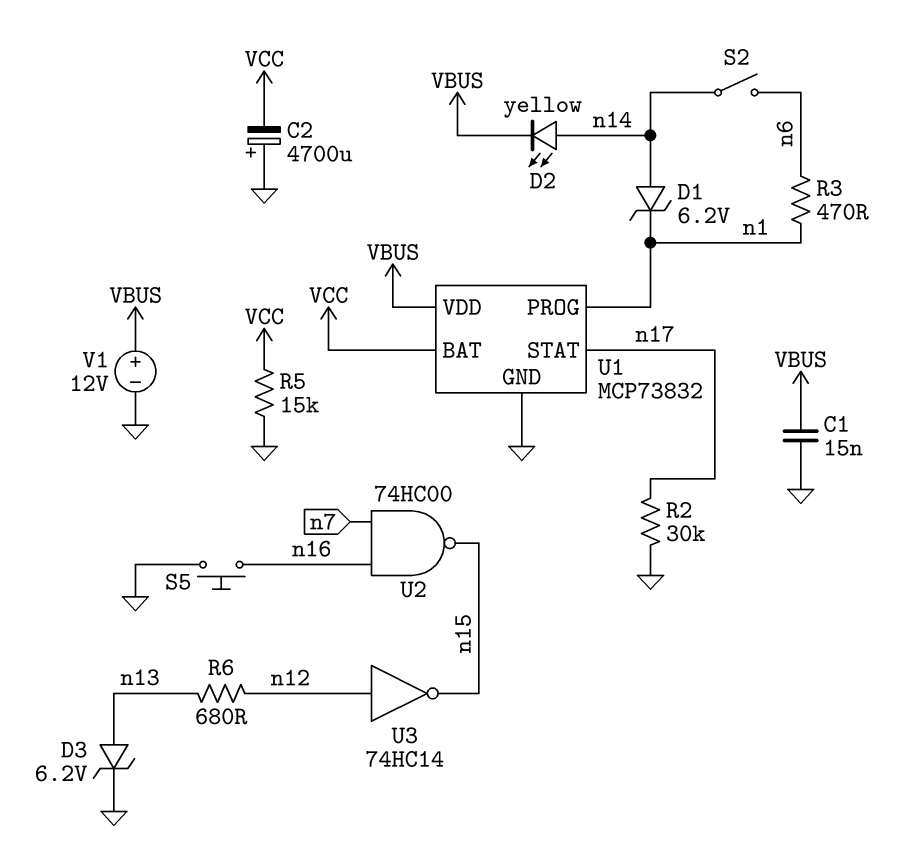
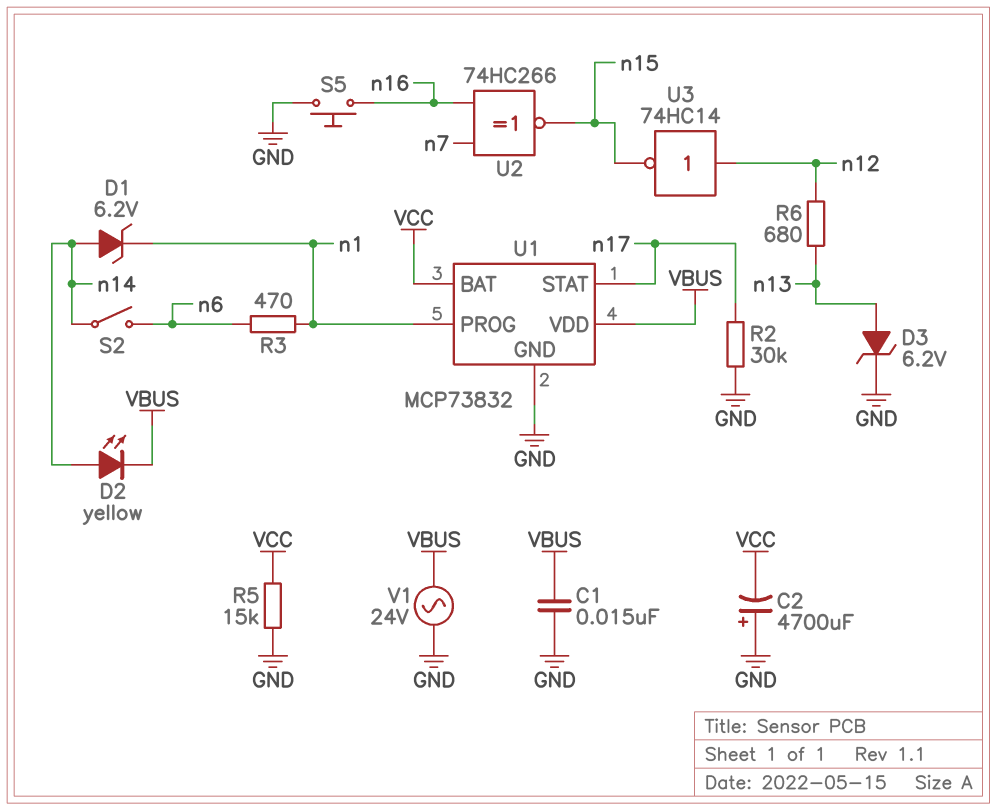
U2: NAND 74HC00 (in n7, in n16, out n15) -> XNOR 74HC266 (in n7, in n16, out n15)
V1: 12V (plus VBUS, minus GND) -> AC 24V (GND, VBUS)

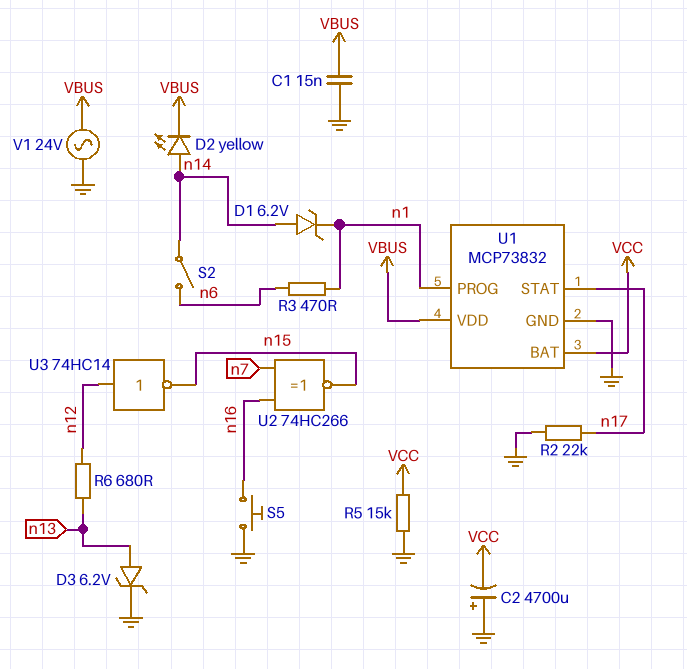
R2: 30k (GND, n17) -> 22k (GND, n17)

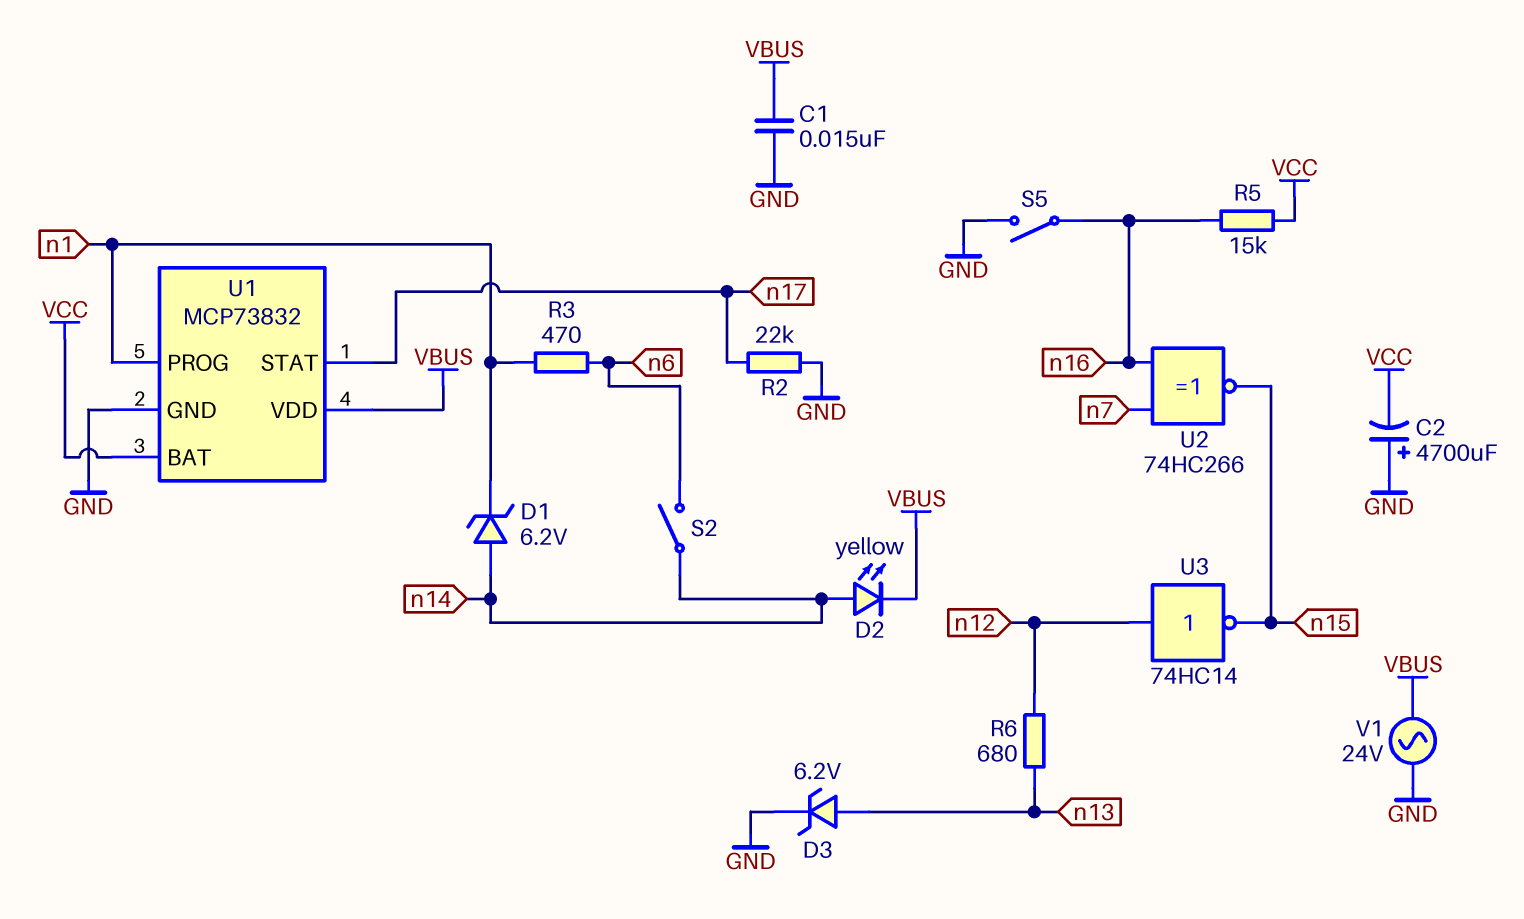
R5: 15k (GND, VCC) -> 15k (VCC, n16)
S5: button (GND, n16) -> switch (GND, n16)

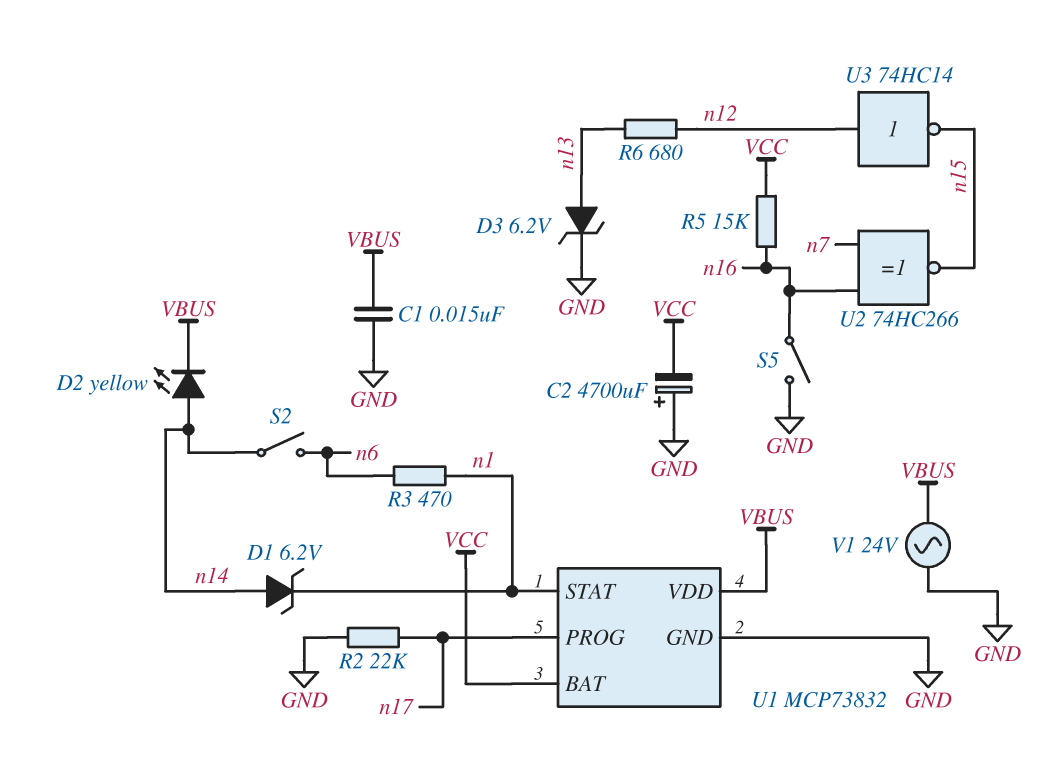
U1 pin PROG: n1 -> n17
U1 pin STAT: n17 -> n1

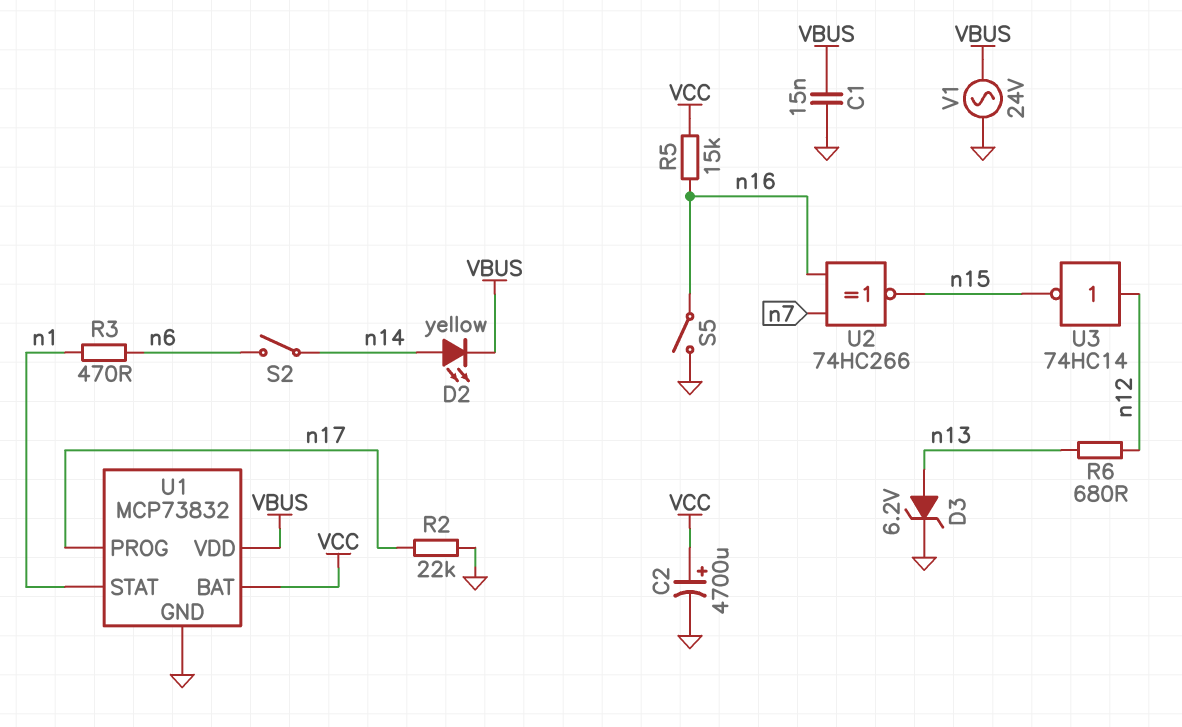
C2: 4700uF (plus GND, minus VCC) -> 4700uF (plus VCC, minus GND)
D1: zener 6.2V (A n14, K n1) -> none

